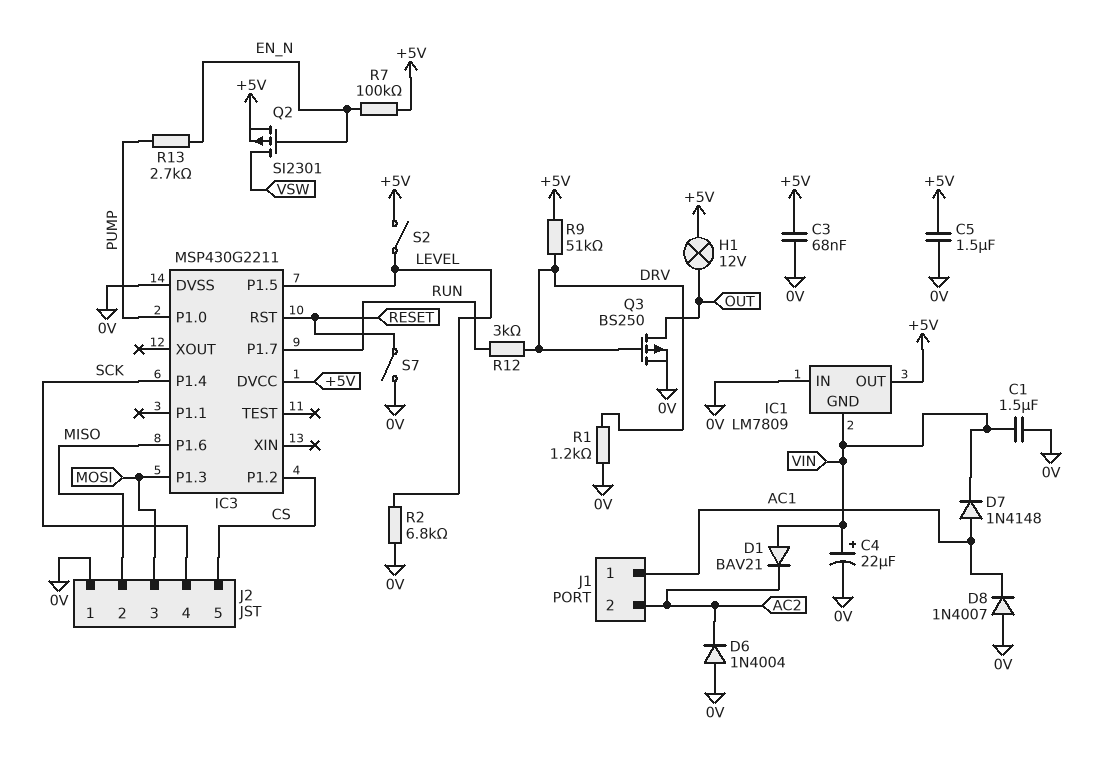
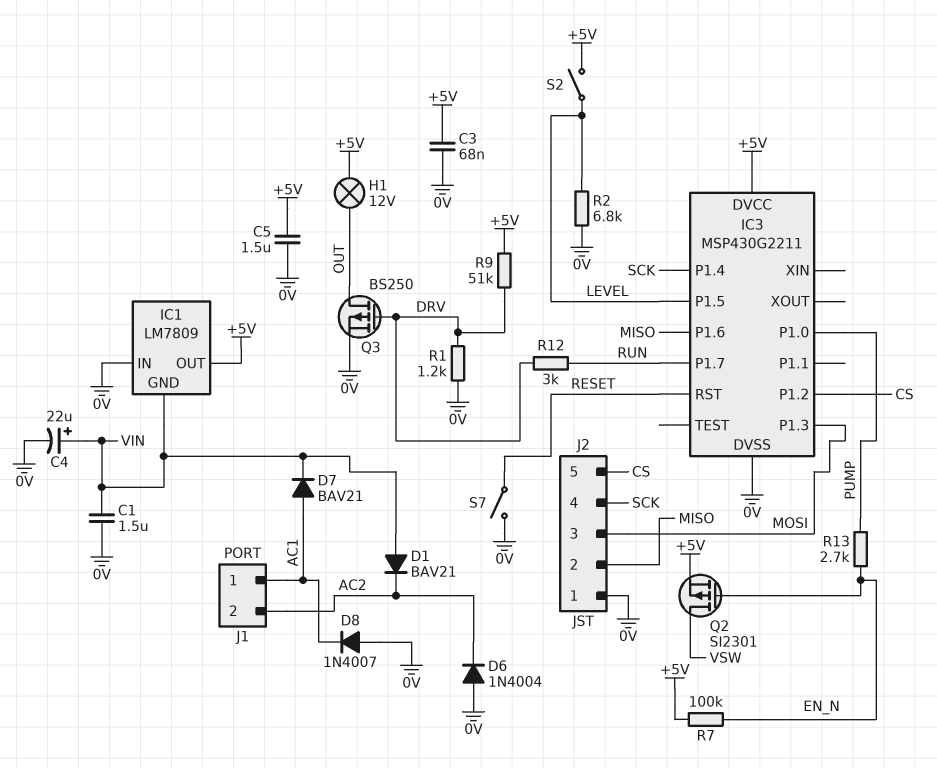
D7: diode 1N4148 (A AC1, K VIN) -> diode BAV21 (A AC1, K VIN)

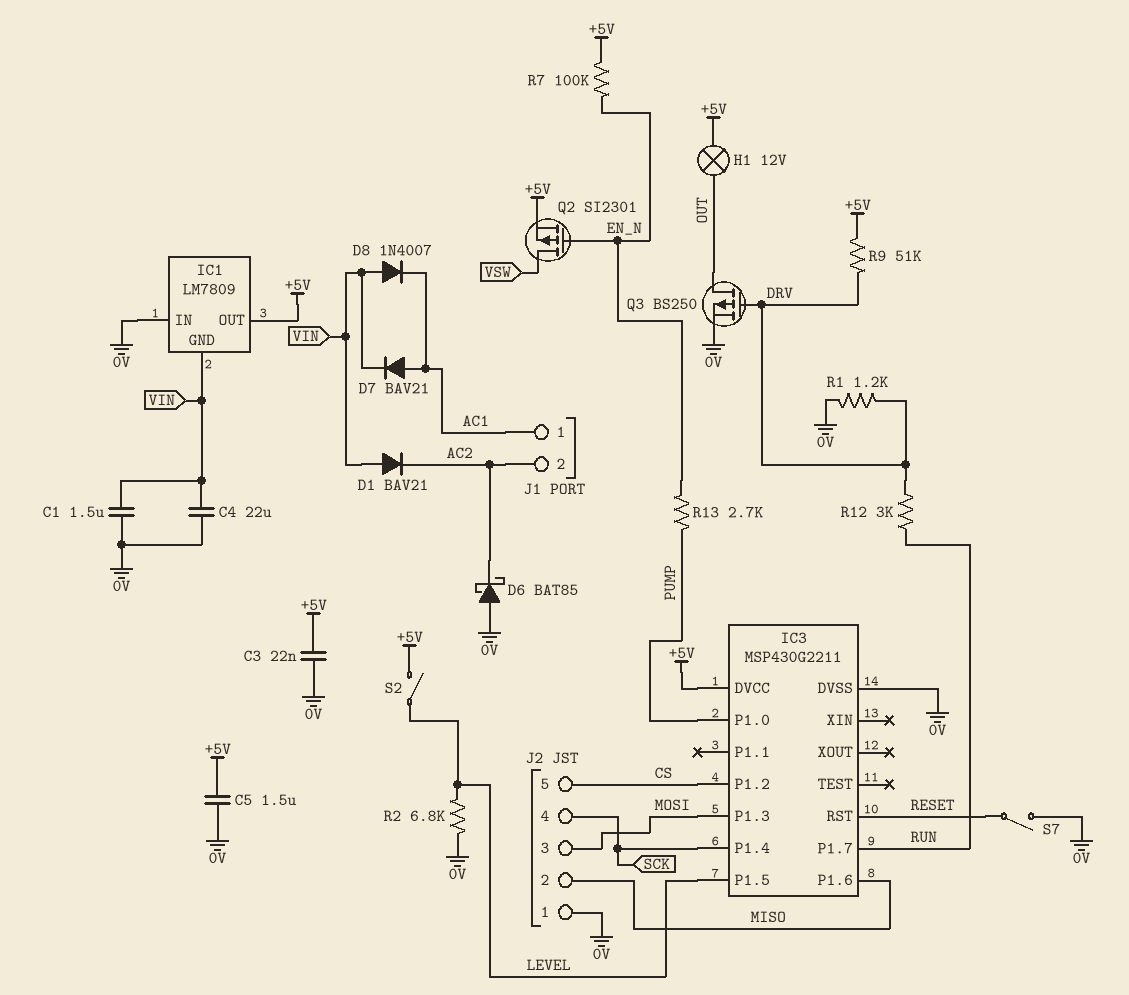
C3: 68nF (+5V, 0V) -> 22nF (+5V, 0V)
C4: 22uF (plus VIN, minus 0V) -> 22uF (0V, VIN)
D6: diode 1N4004 (A 0V, K AC2) -> schottky BAT85 (A 0V, K AC2)
D8: diode 1N4007 (A 0V, K AC1) -> diode 1N4007 (A VIN, K AC1)

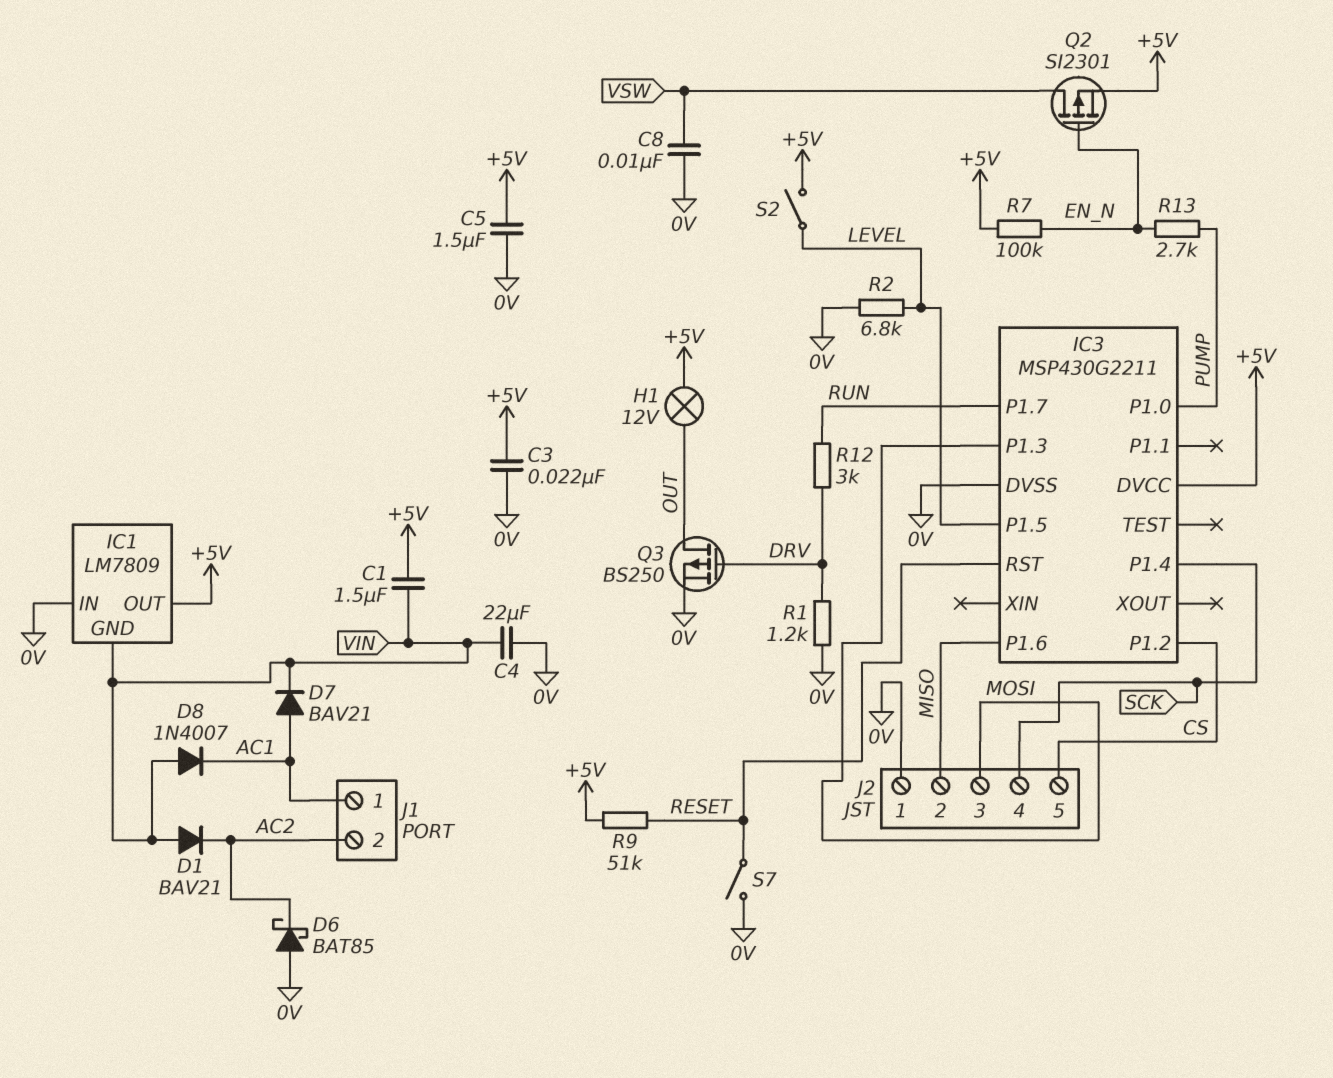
C1: 1.5uF (0V, VIN) -> 1.5uF (+5V, VIN)
C8: none -> 10nF (0V, VSW)
R9: 51k (+5V, DRV) -> 51k (+5V, RESET)

